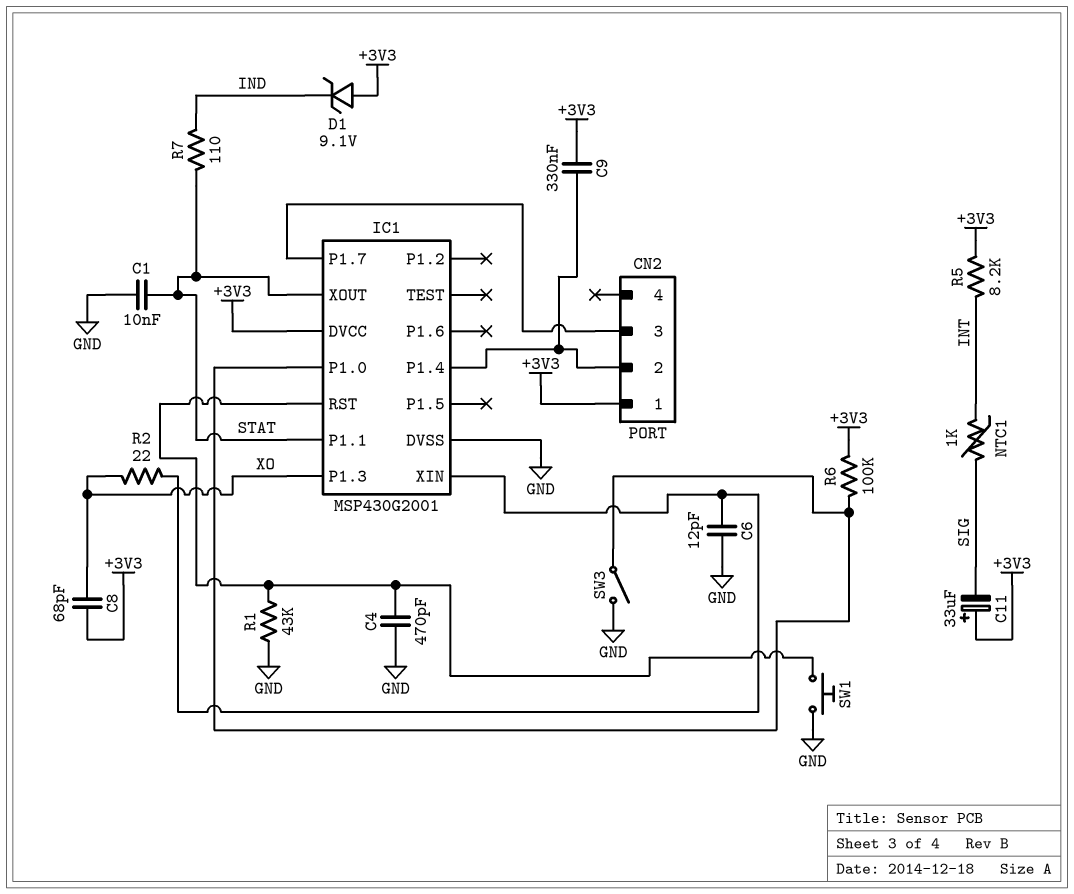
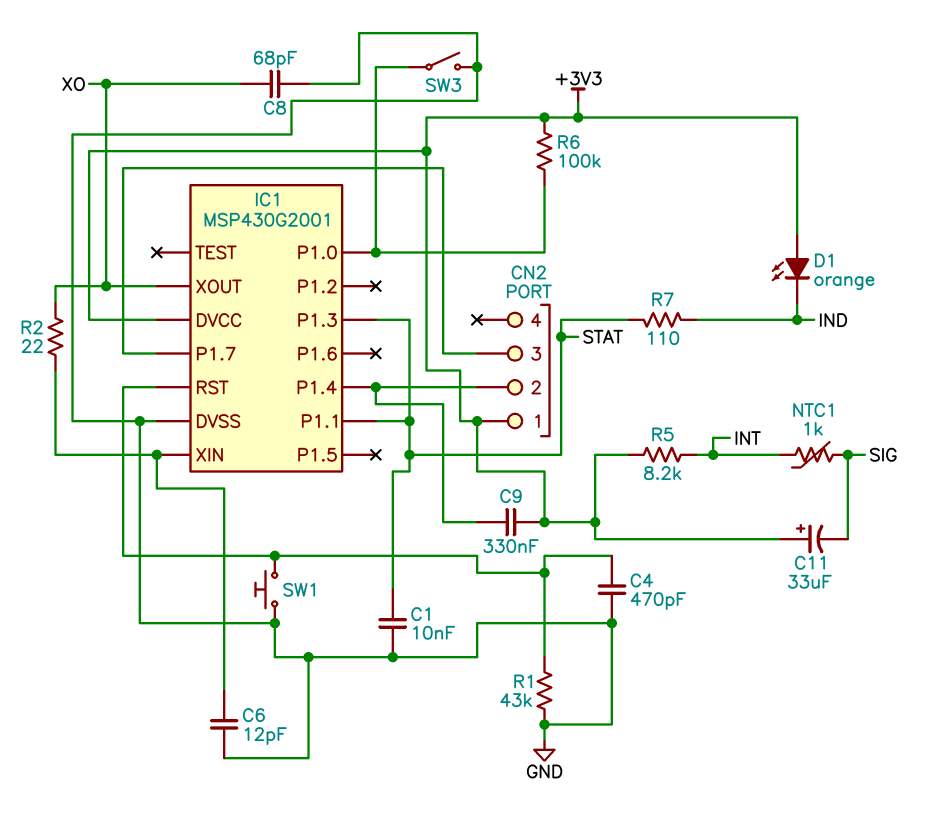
C8: 68pF (+3V3, XO) -> 68pF (GND, XO)
D1: zener 9.1V (A +3V3, K IND) -> LED orange (A +3V3, K IND)
IC1 pin P1.3: XO -> STAT
IC1 pin XOUT: STAT -> XO

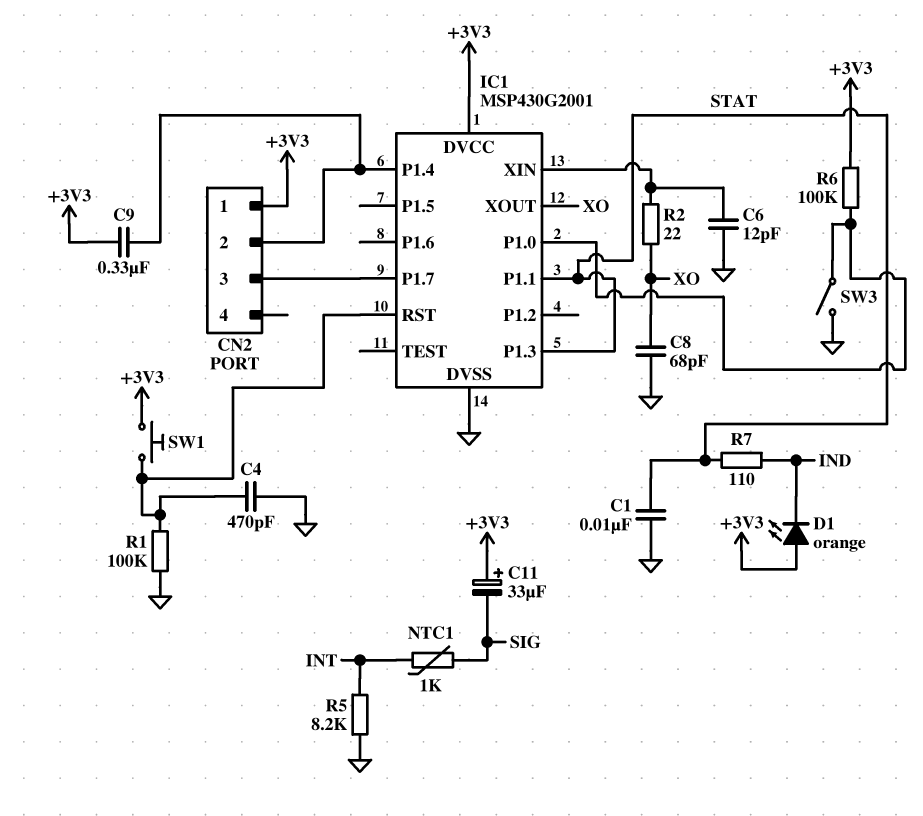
R1: 43k (GND, IC1/RST) -> 100k (GND, IC1/RST)
R5: 8.2k (+3V3, INT) -> 8.2k (GND, INT)
SW1: button (GND, IC1/RST) -> button (+3V3, IC1/RST)

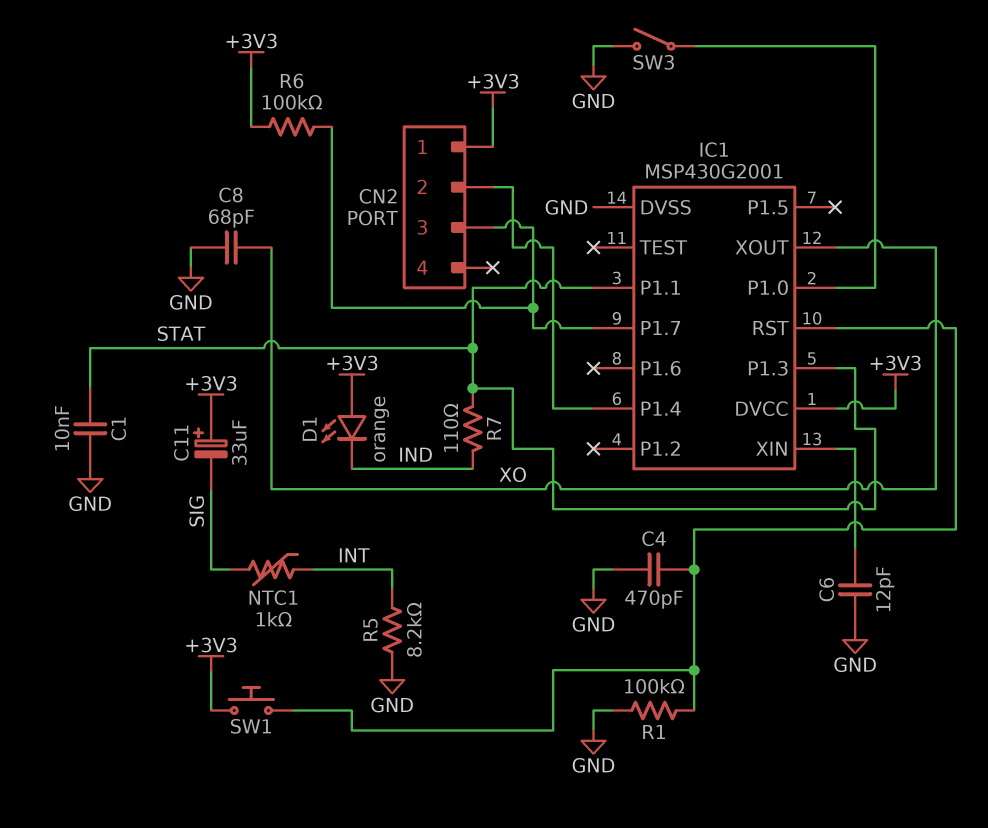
C9: 330nF (+3V3, CN2/2) -> none
R2: 22 (IC1/XIN, XO) -> none
R6: 100k (+3V3, IC1/P1.0) -> 100k (+3V3, CN2/3)

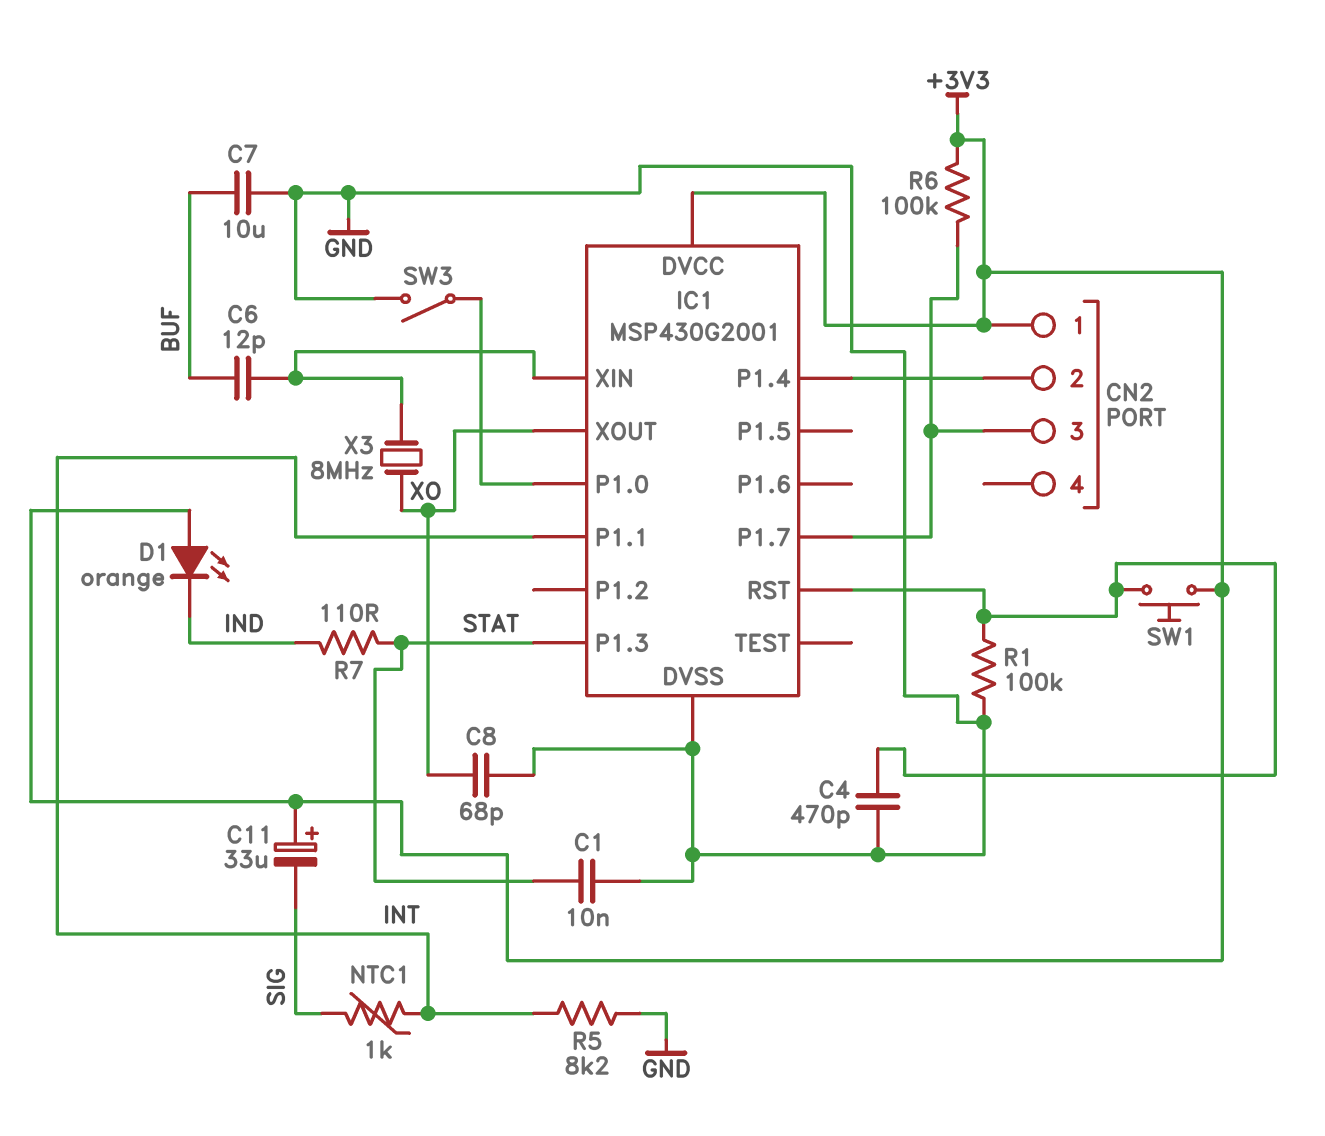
C6: 12pF (GND, IC1/XIN) -> 12pF (BUF, IC1/XIN)
C7: none -> 10uF (BUF, GND)
IC1 pin P1.1: STAT -> INT
X3: none -> 8MHz (IC1/XIN, XO)

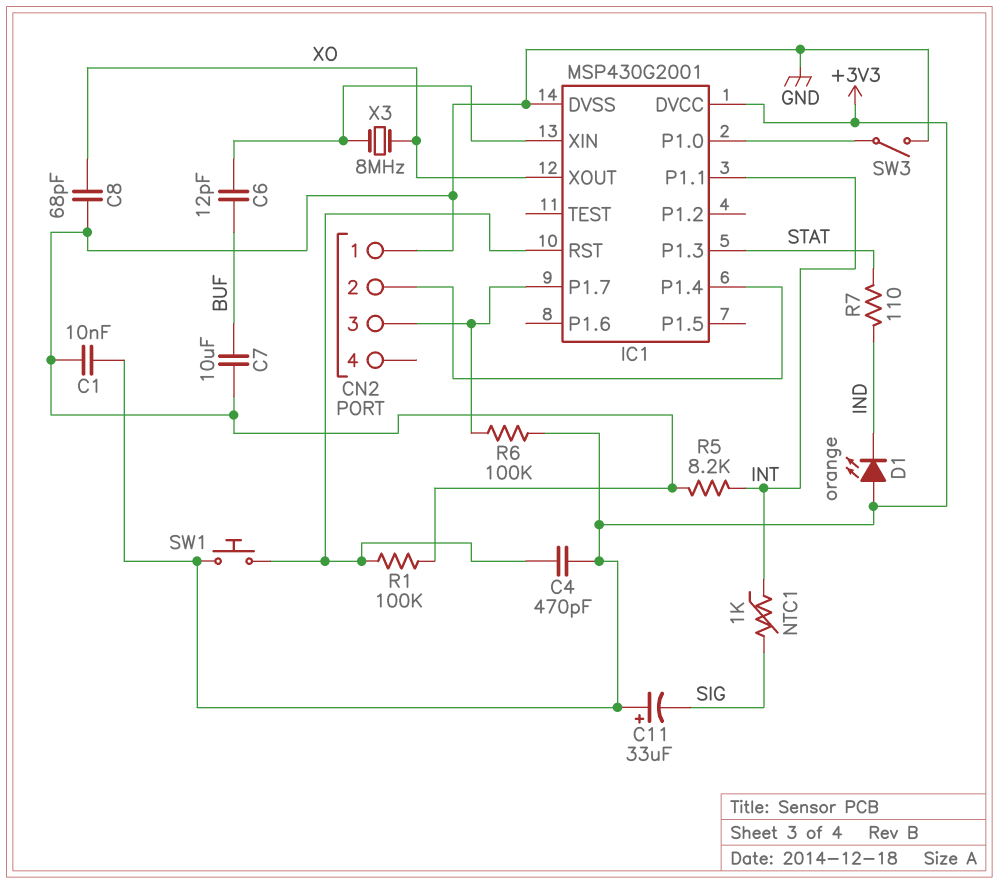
C1: 10nF (GND, STAT) -> 10nF (+3V3, GND)
C4: 470pF (GND, IC1/RST) -> 470pF (+3V3, IC1/RST)
CN2 pin 1: +3V3 -> GND

